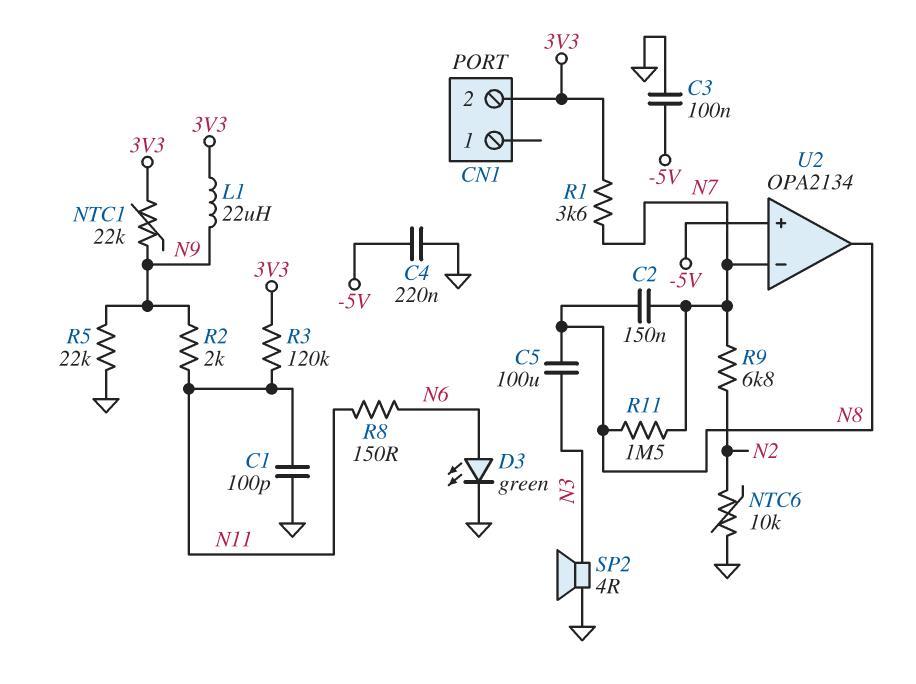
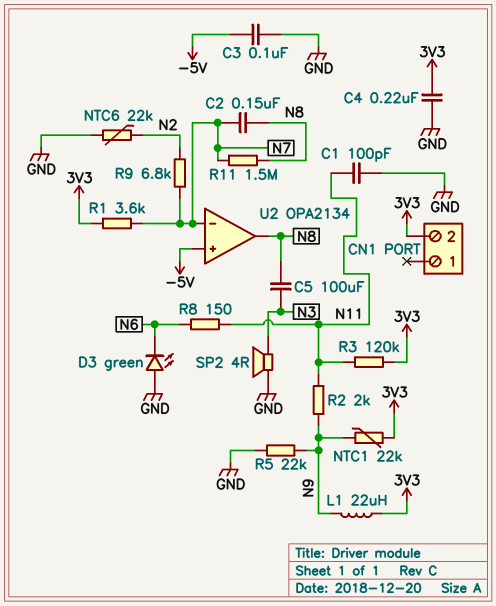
C4: 220nF (-5V, GND) -> 220nF (3V3, GND)
D3: LED green (A N6, K GND) -> LED green (A GND, K N6)
NTC6: 10k (GND, N2) -> 22k (GND, N2)

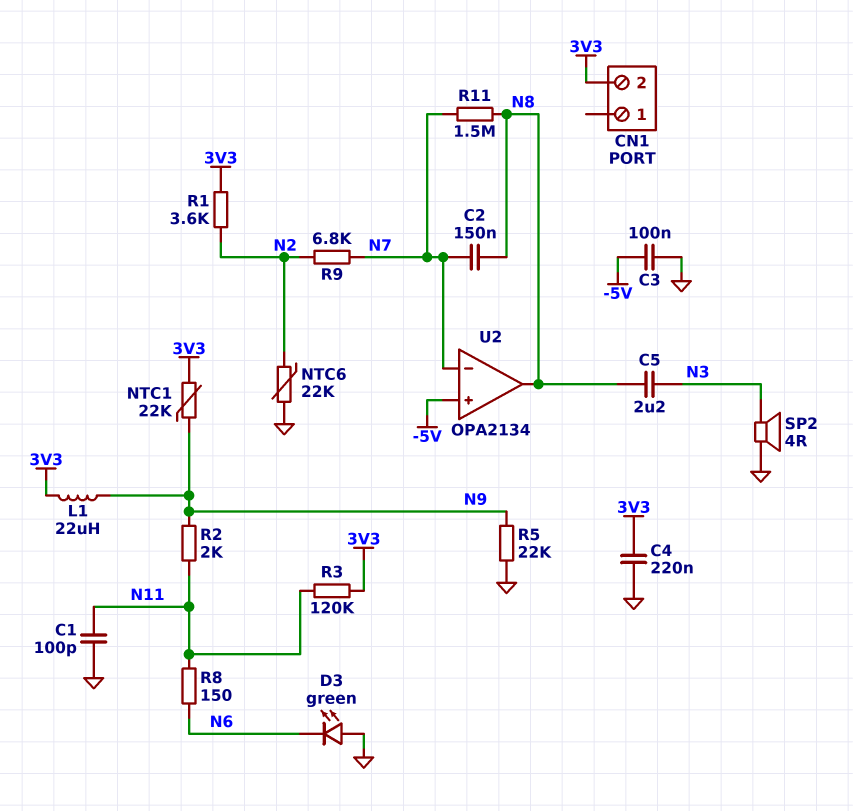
C5: 100uF (N3, N8) -> 2.2uF (N3, N8)
R1: 3.6k (3V3, N7) -> 3.6k (3V3, N2)

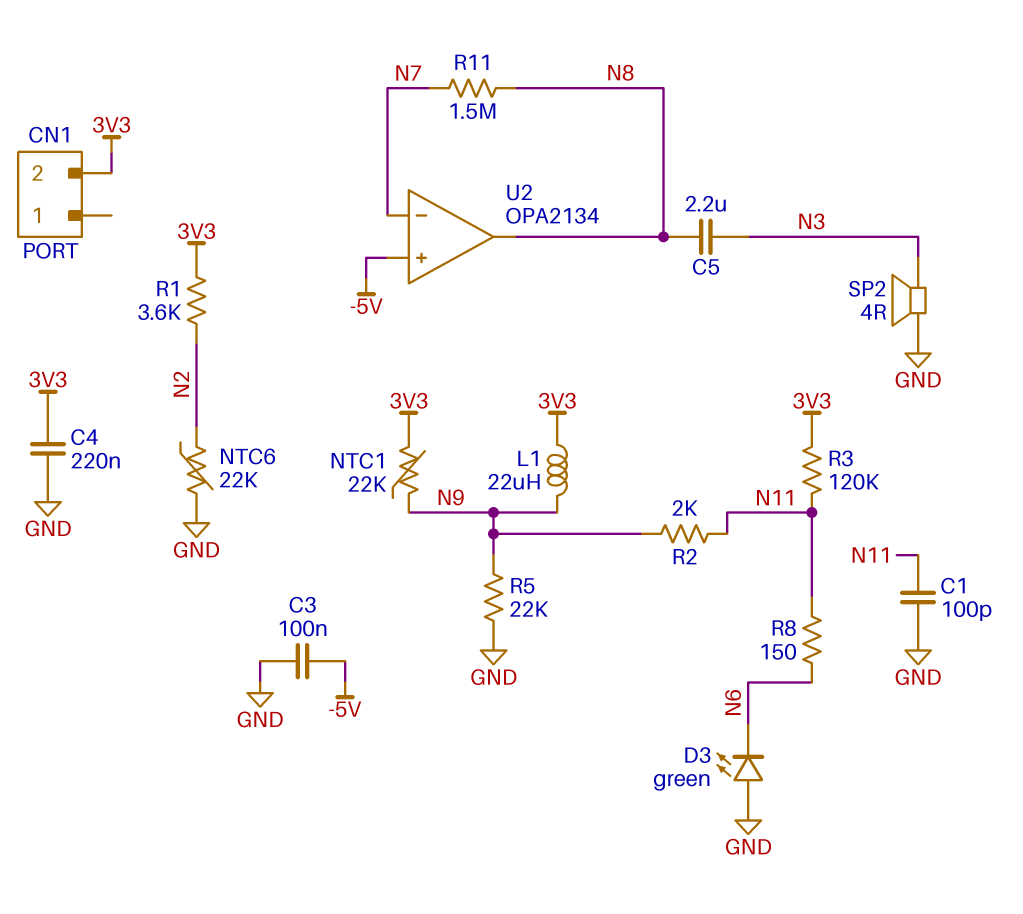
C2: 150nF (N7, N8) -> none
R9: 6.8k (N2, N7) -> none

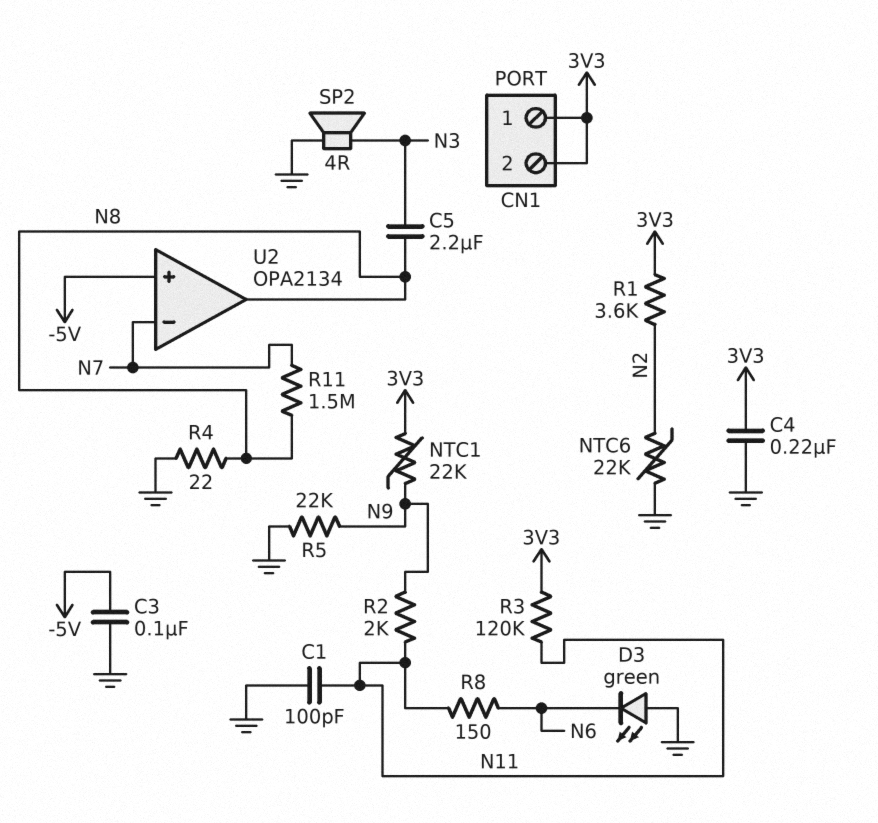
CN1 pin 1: none -> 3V3
L1: 22uH (3V3, N9) -> none
R4: none -> 22 (GND, N8)

